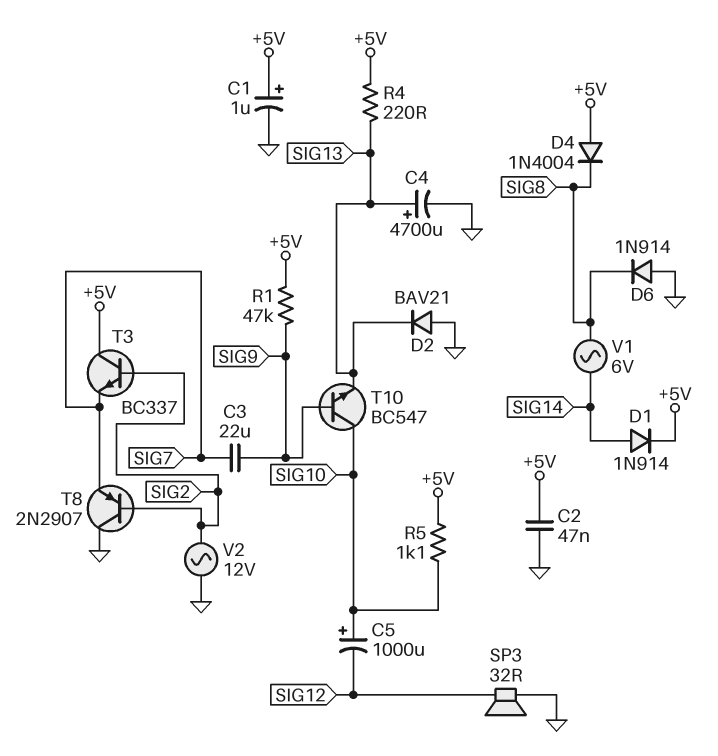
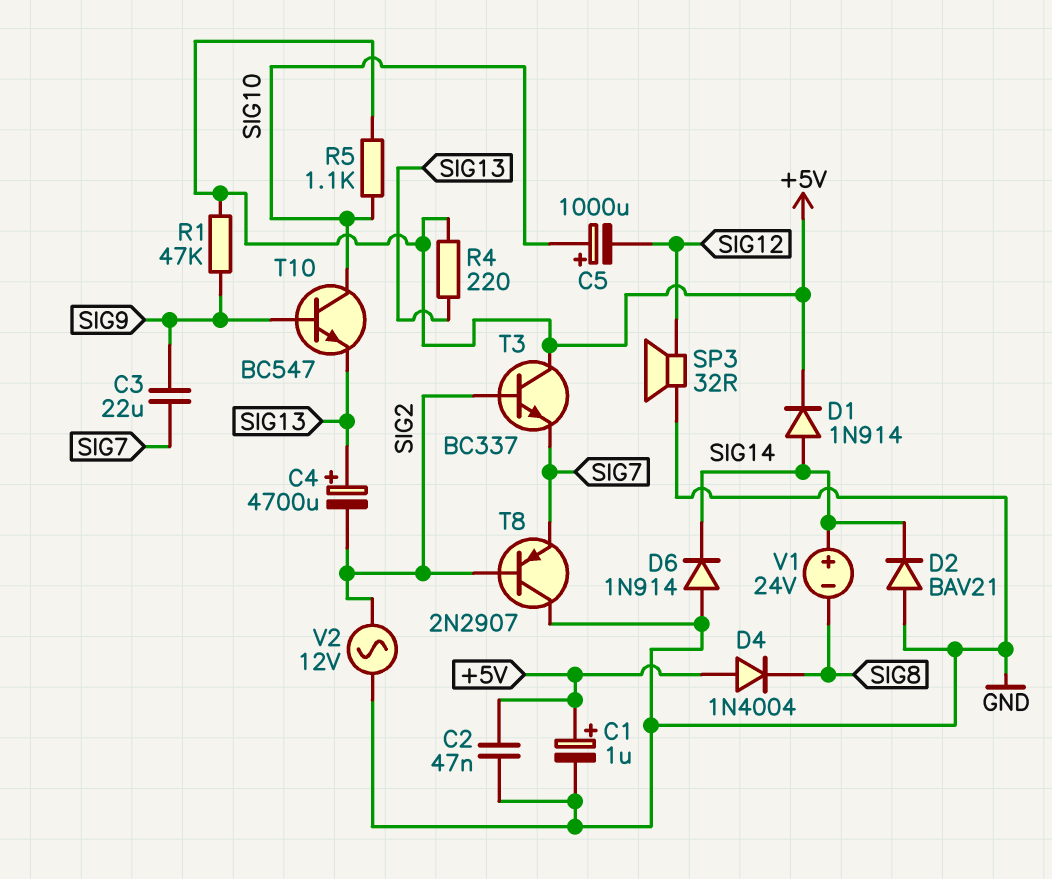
C4: 4700uF (plus SIG13, minus GND) -> 4700uF (plus SIG13, minus SIG2)
D2: diode BAV21 (A GND, K SIG13) -> diode BAV21 (A GND, K SIG14)
D6: diode 1N914 (A GND, K SIG8) -> diode 1N914 (A GND, K SIG14)
V1: AC 6V (SIG8, SIG14) -> 24V (plus SIG14, minus SIG8)

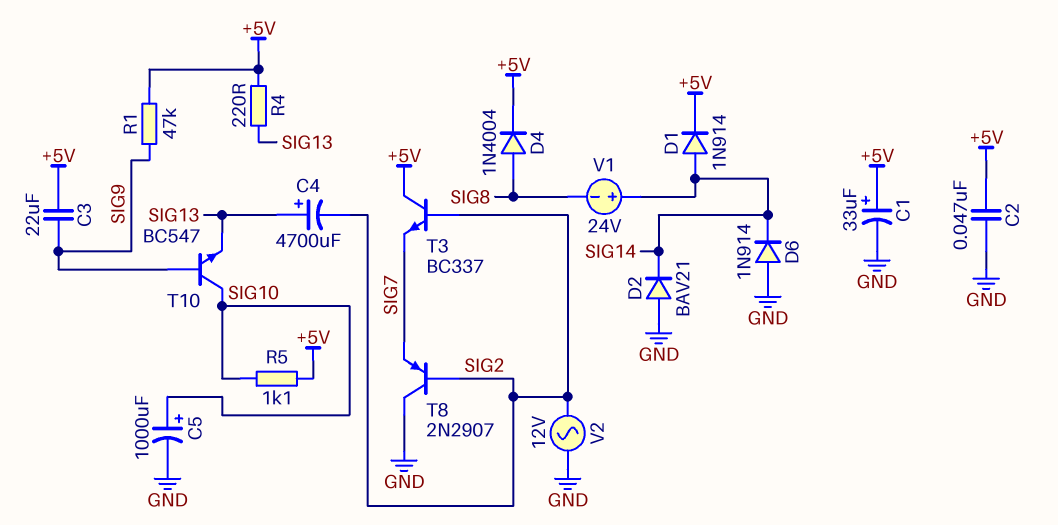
C1: 1uF (plus +5V, minus GND) -> 33uF (plus +5V, minus GND)
C3: 22uF (SIG7, SIG9) -> 22uF (+5V, SIG9)
C5: 1000uF (plus SIG10, minus SIG12) -> 1000uF (plus SIG10, minus GND)
D4: diode 1N4004 (A +5V, K SIG8) -> diode 1N4004 (A SIG8, K +5V)
SP3: speaker 32R (GND, SIG12) -> none

